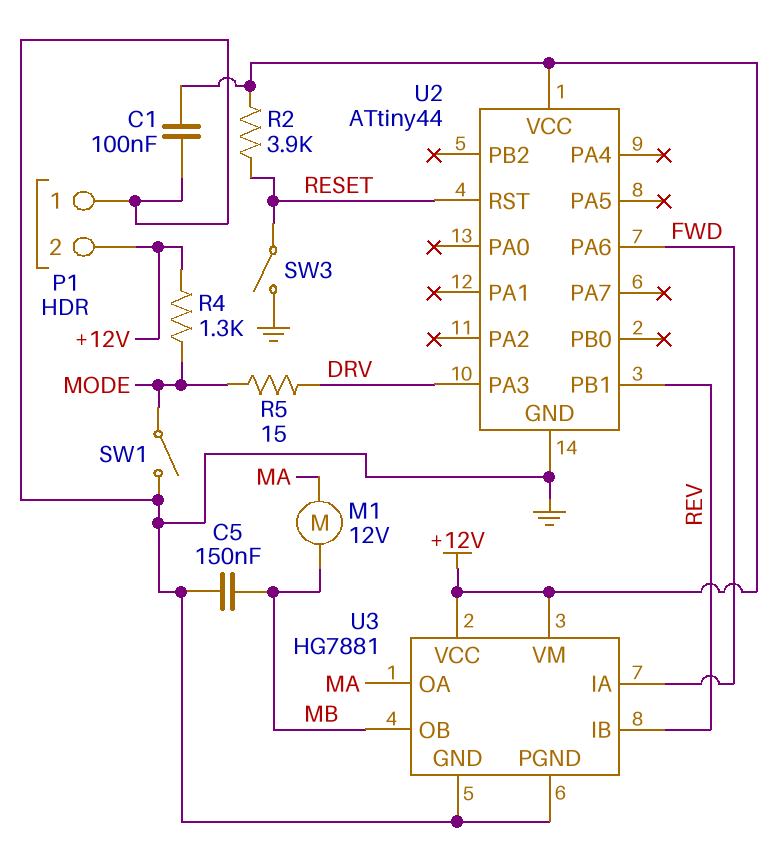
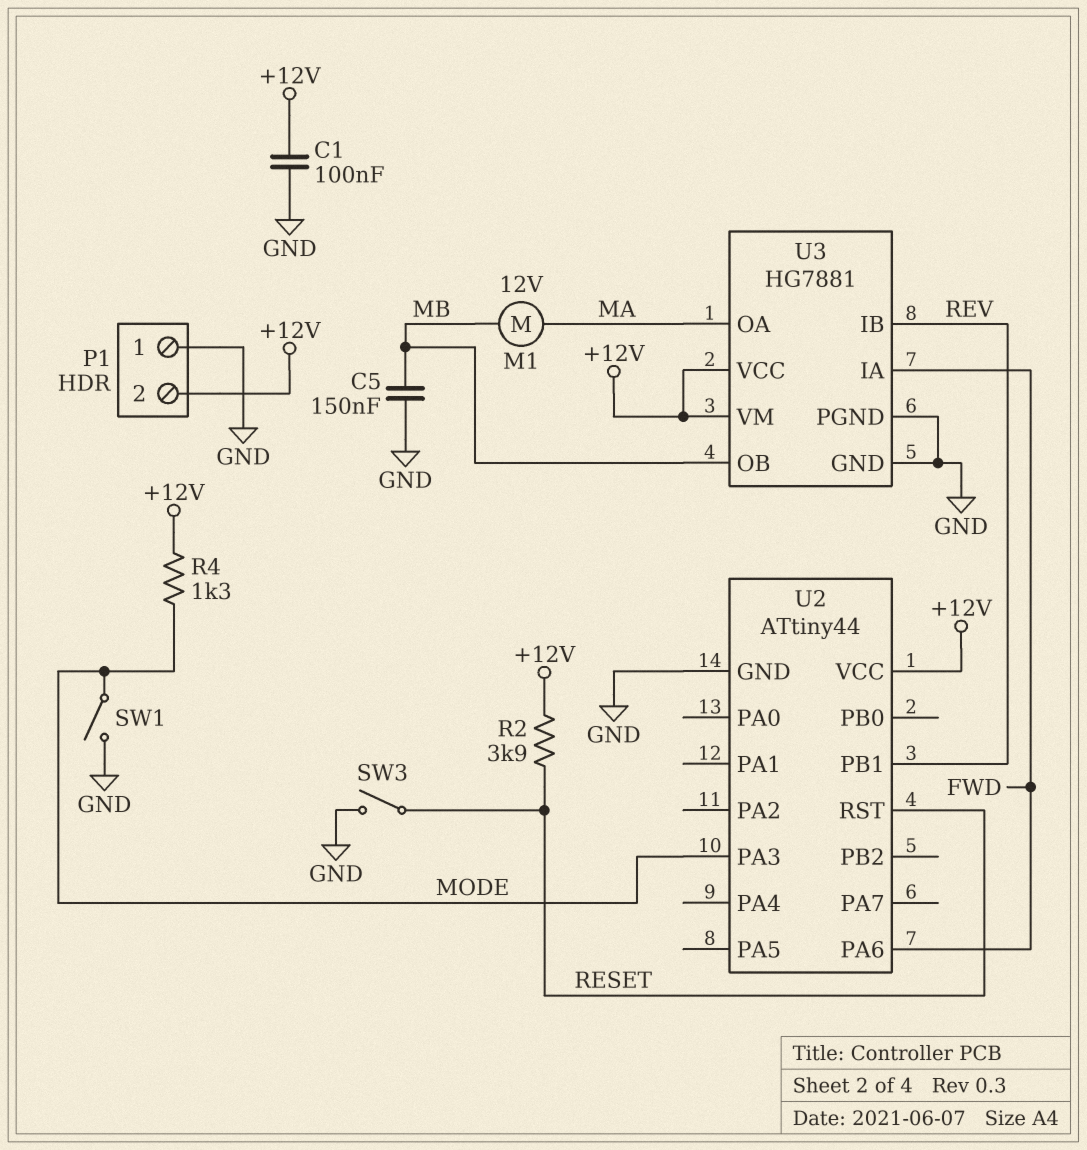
R5: 15 (DRV, MODE) -> none
U2 pin PA3: DRV -> MODE

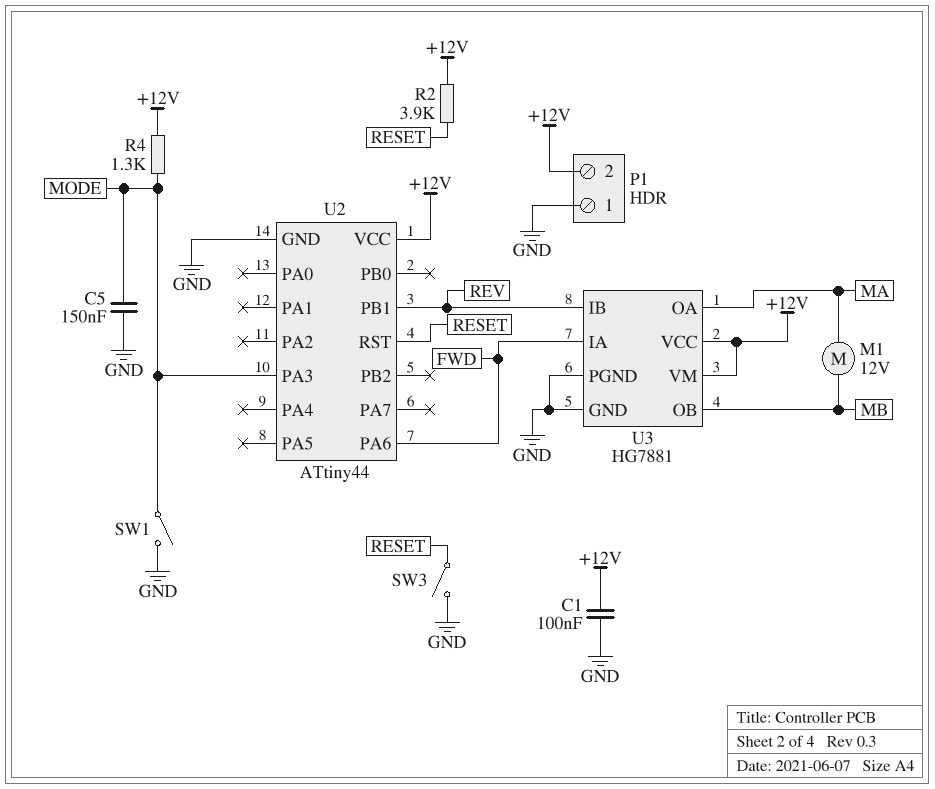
C5: 150nF (GND, MB) -> 150nF (GND, MODE)

